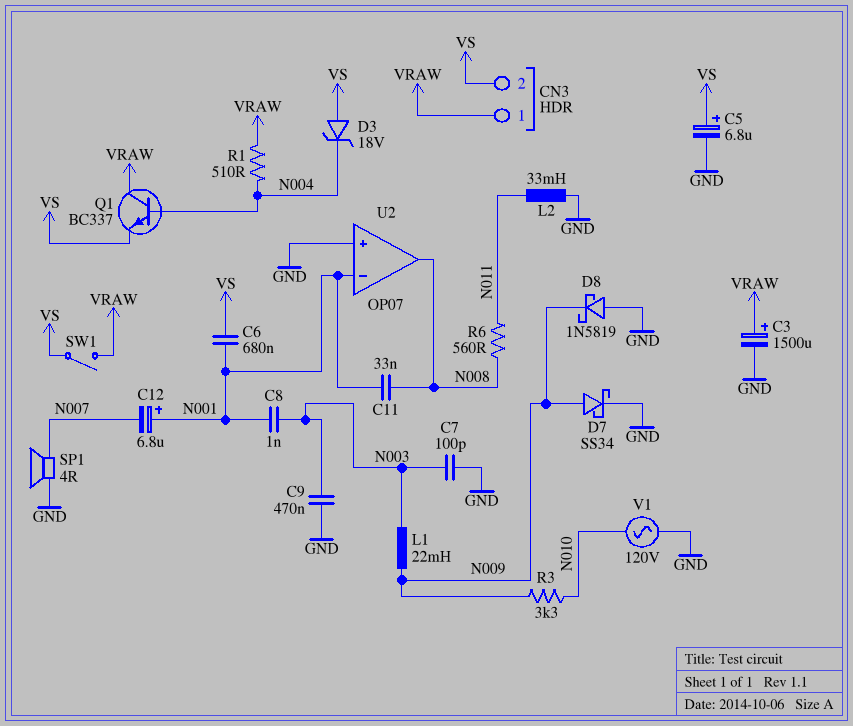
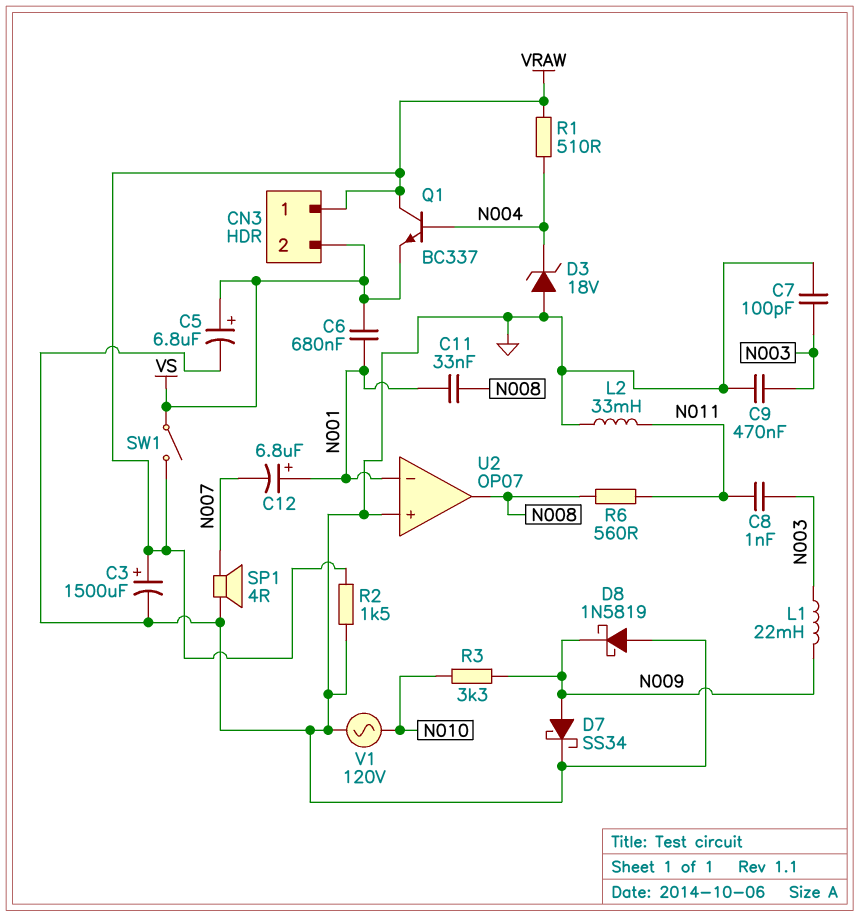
C8: 1nF (N001, N003) -> 1nF (N003, N011)
D3: zener 18V (A VS, K N004) -> zener 18V (A GND, K N004)
R2: none -> 1.5k (GND, VRAW)

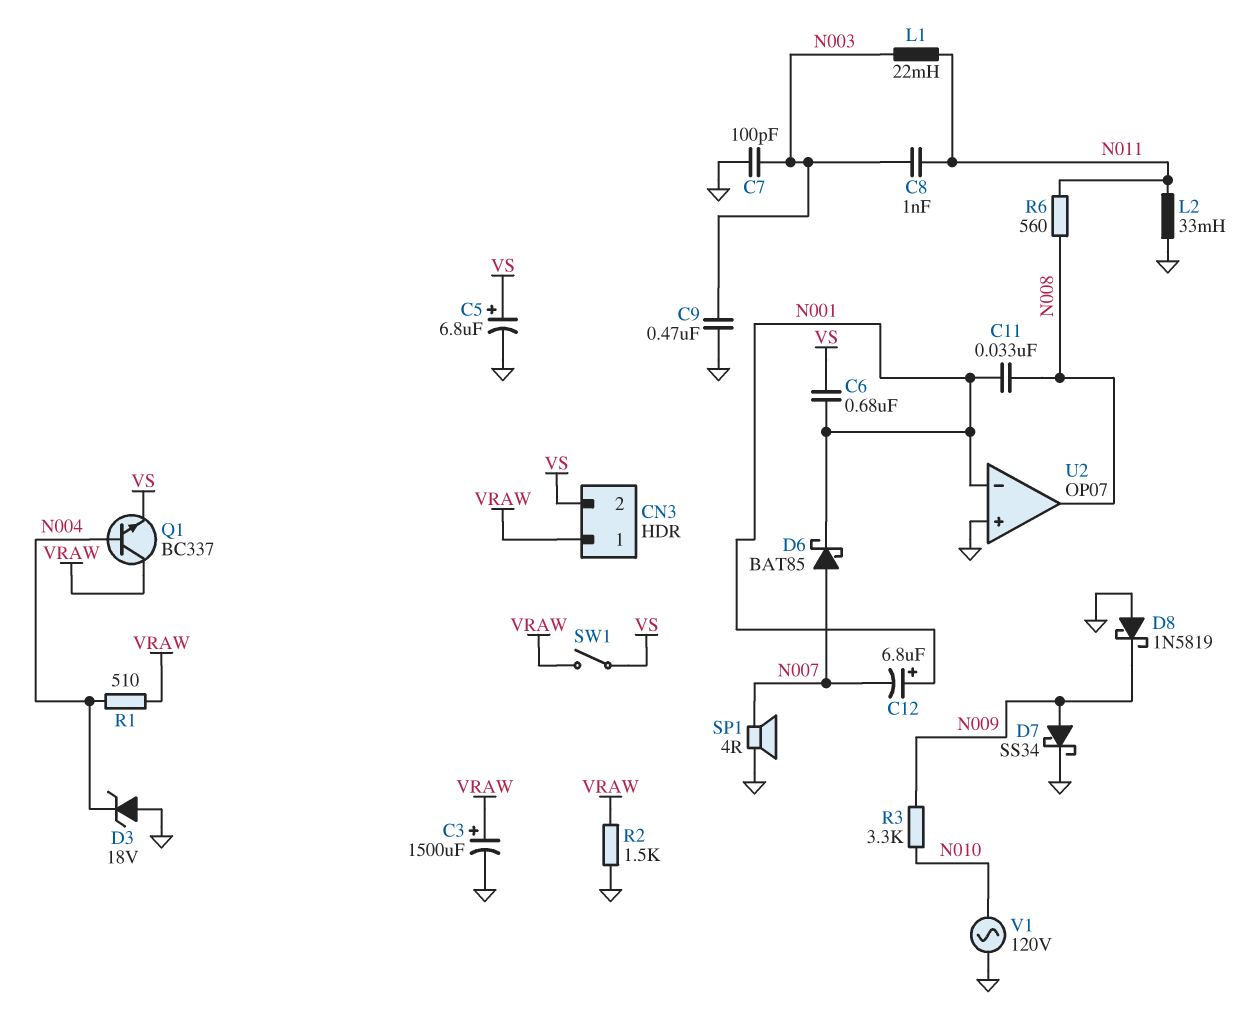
D6: none -> schottky BAT85 (A N007, K N001)
L1: 22mH (N003, N009) -> 22mH (N003, N011)

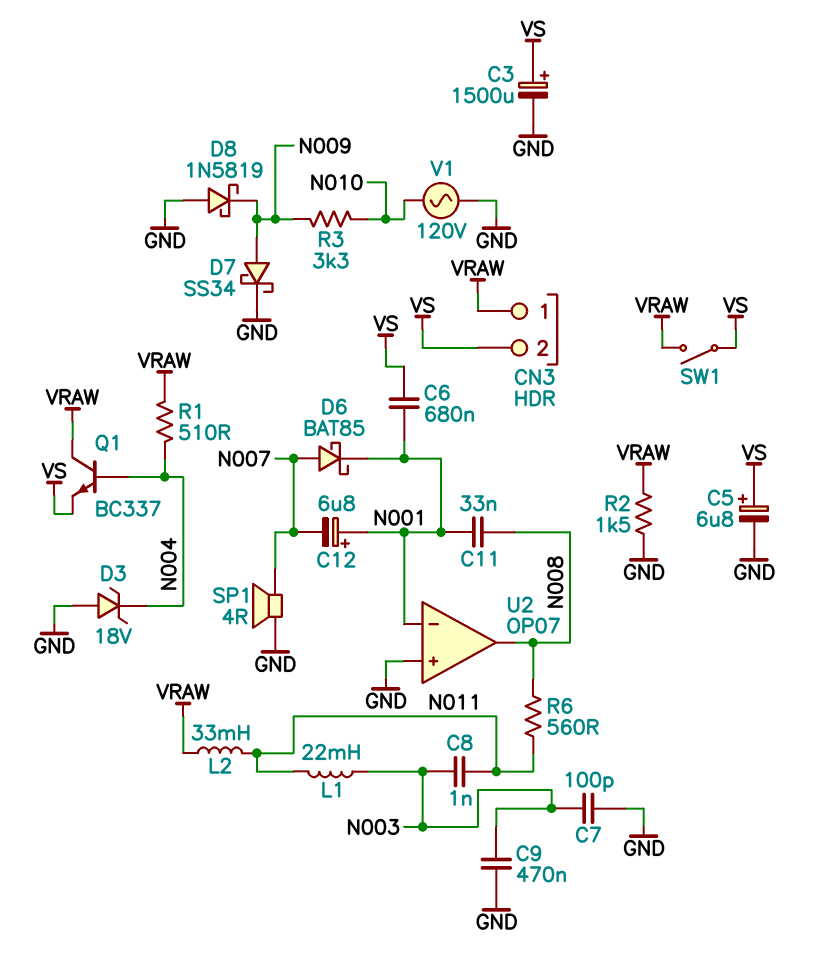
C3: 1500uF (plus VRAW, minus GND) -> 1500uF (plus VS, minus GND)
L2: 33mH (GND, N011) -> 33mH (N011, VRAW)

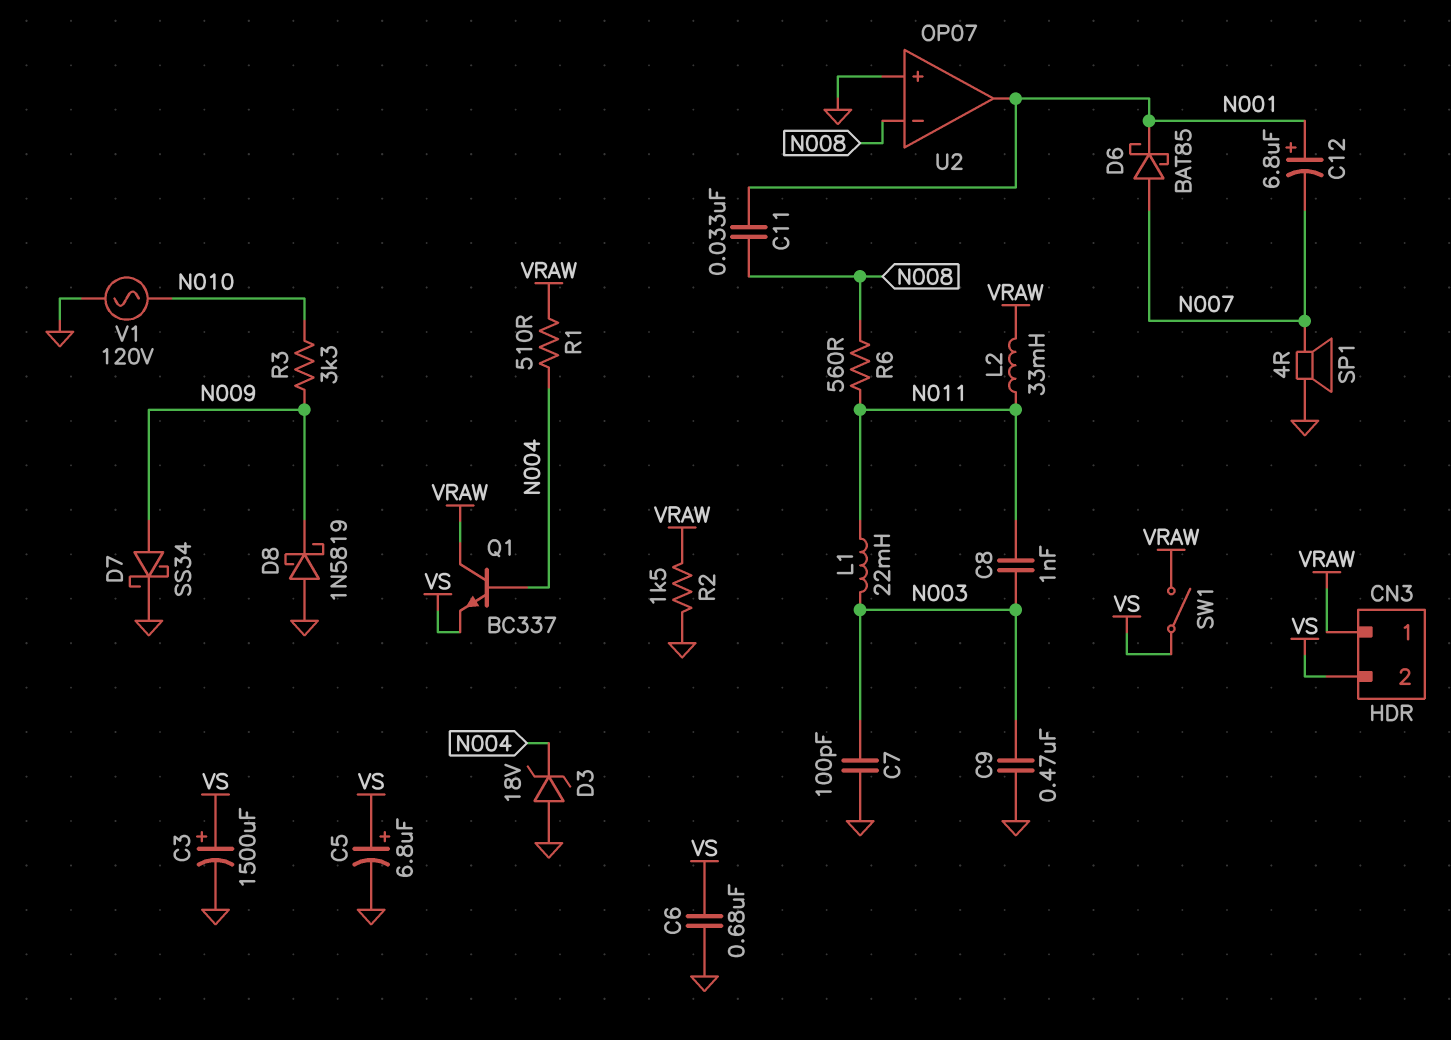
C6: 680nF (N001, VS) -> 680nF (GND, VS)
U2 pin in-: N001 -> N008
U2 pin out: N008 -> N001

